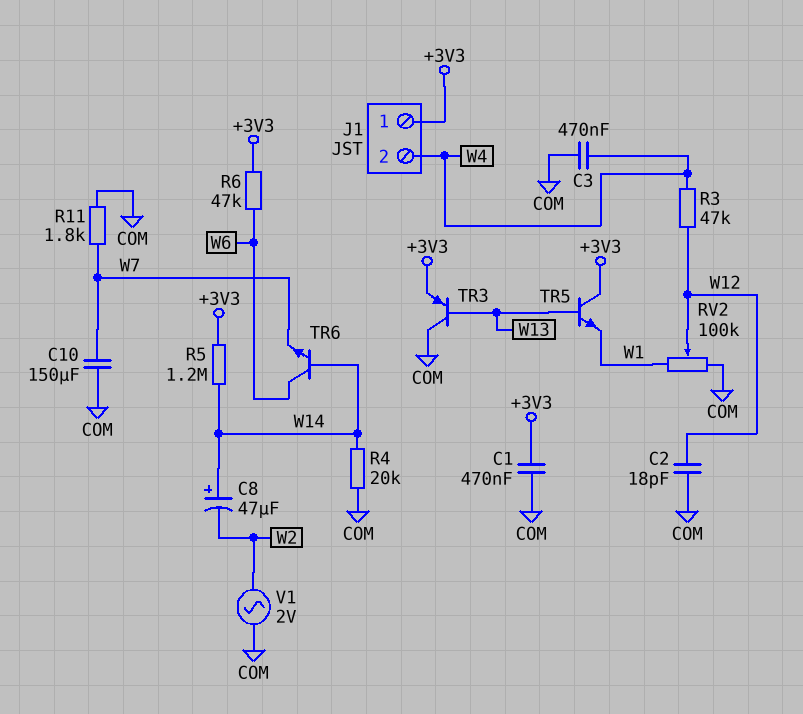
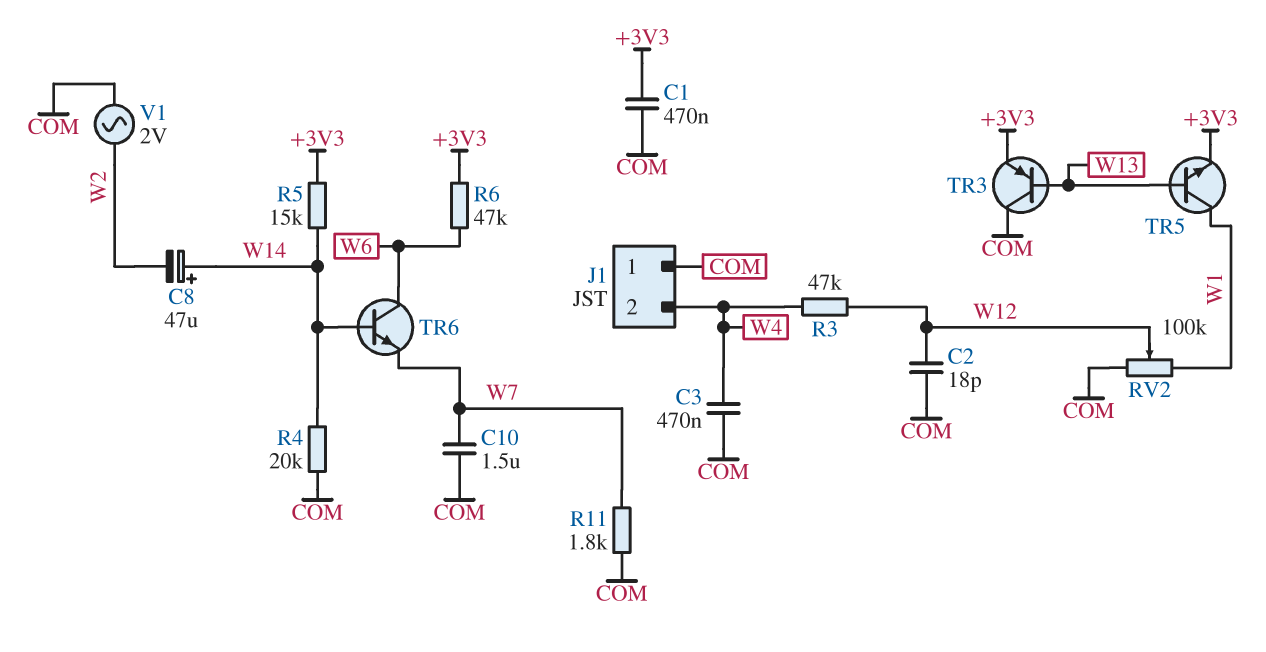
C10: 150uF (COM, W7) -> 1.5uF (COM, W7)
J1 pin 1: +3V3 -> COM
R5: 1.2M (+3V3, W14) -> 15k (+3V3, W14)
TR5: NPN (B W13, C +3V3, E W1) -> NPN (B W13, C W1, E +3V3)

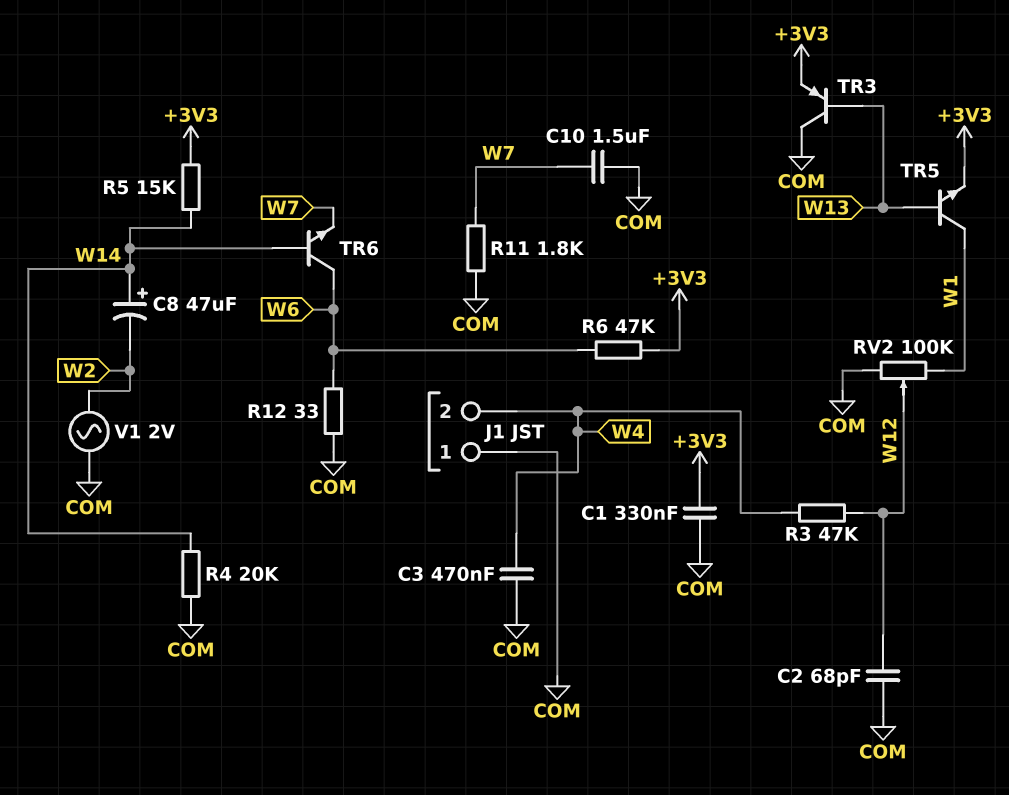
C1: 470nF (+3V3, COM) -> 330nF (+3V3, COM)
C2: 18pF (COM, W12) -> 68pF (COM, W12)
R12: none -> 33 (COM, W6)

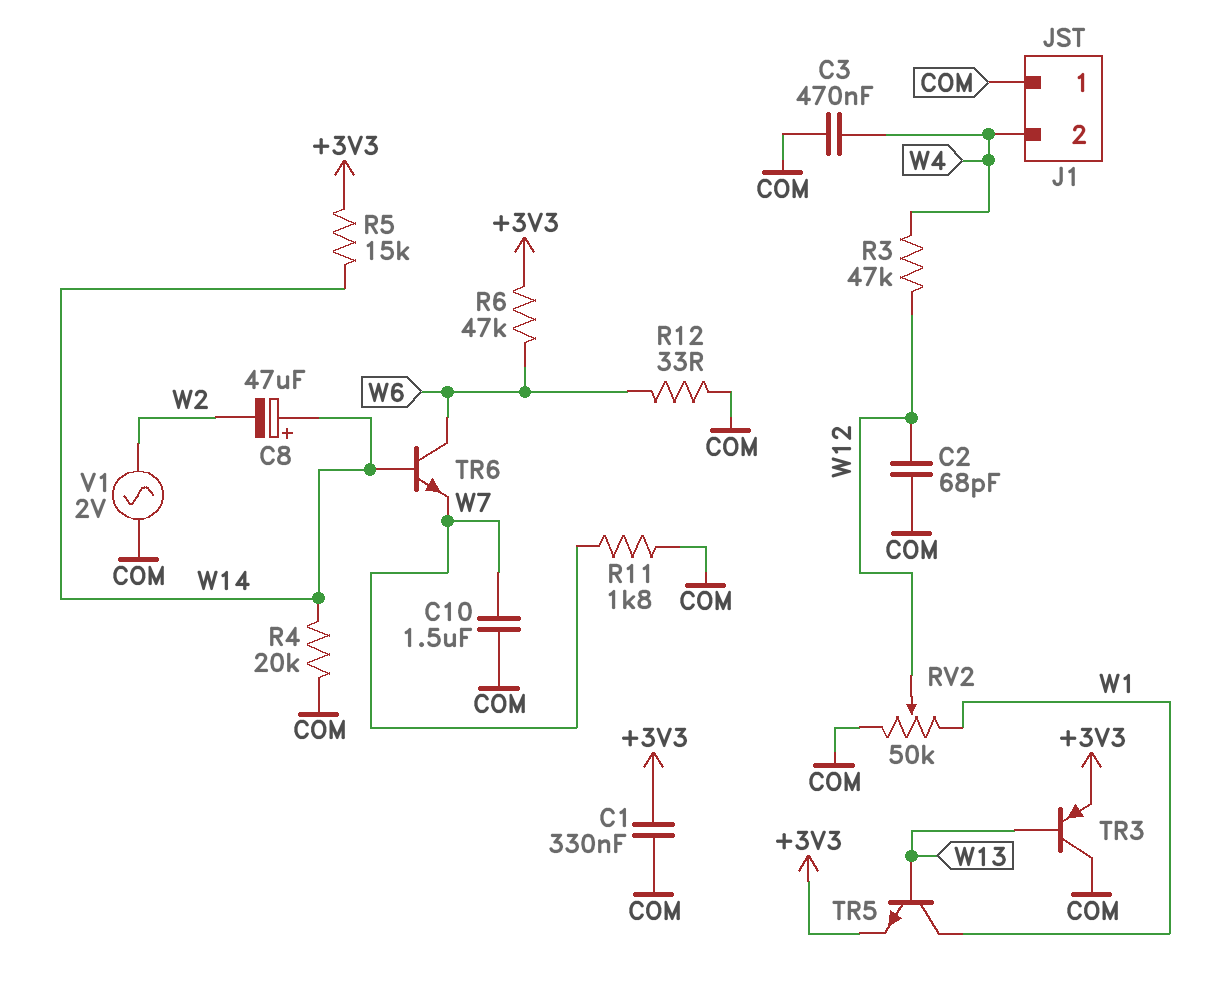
RV2: 100k (COM, W1, wiper W12) -> 50k (COM, W1, wiper W12)

